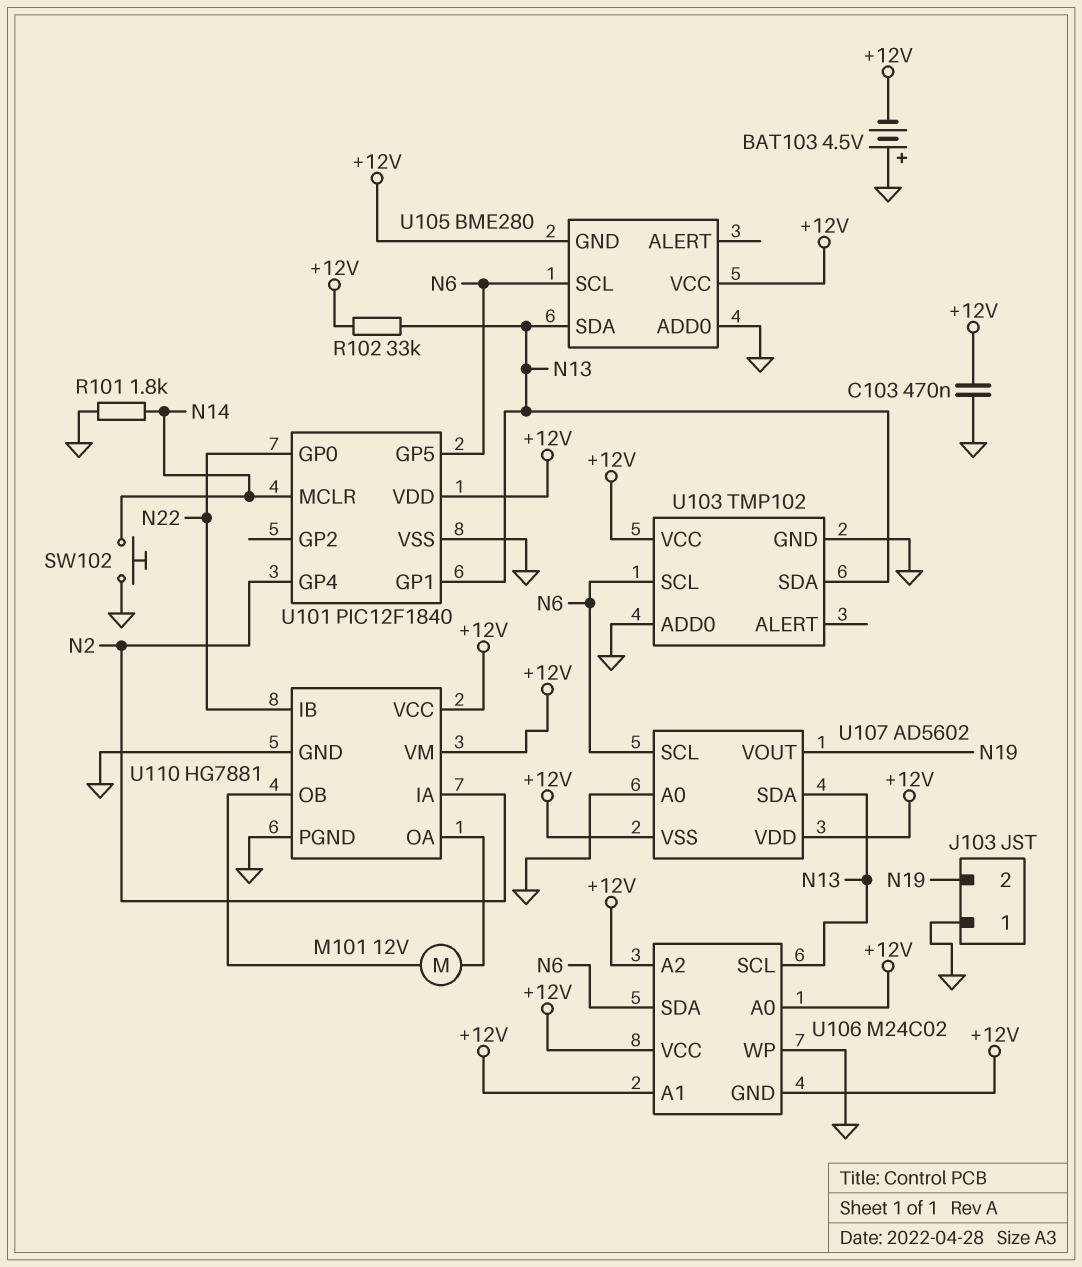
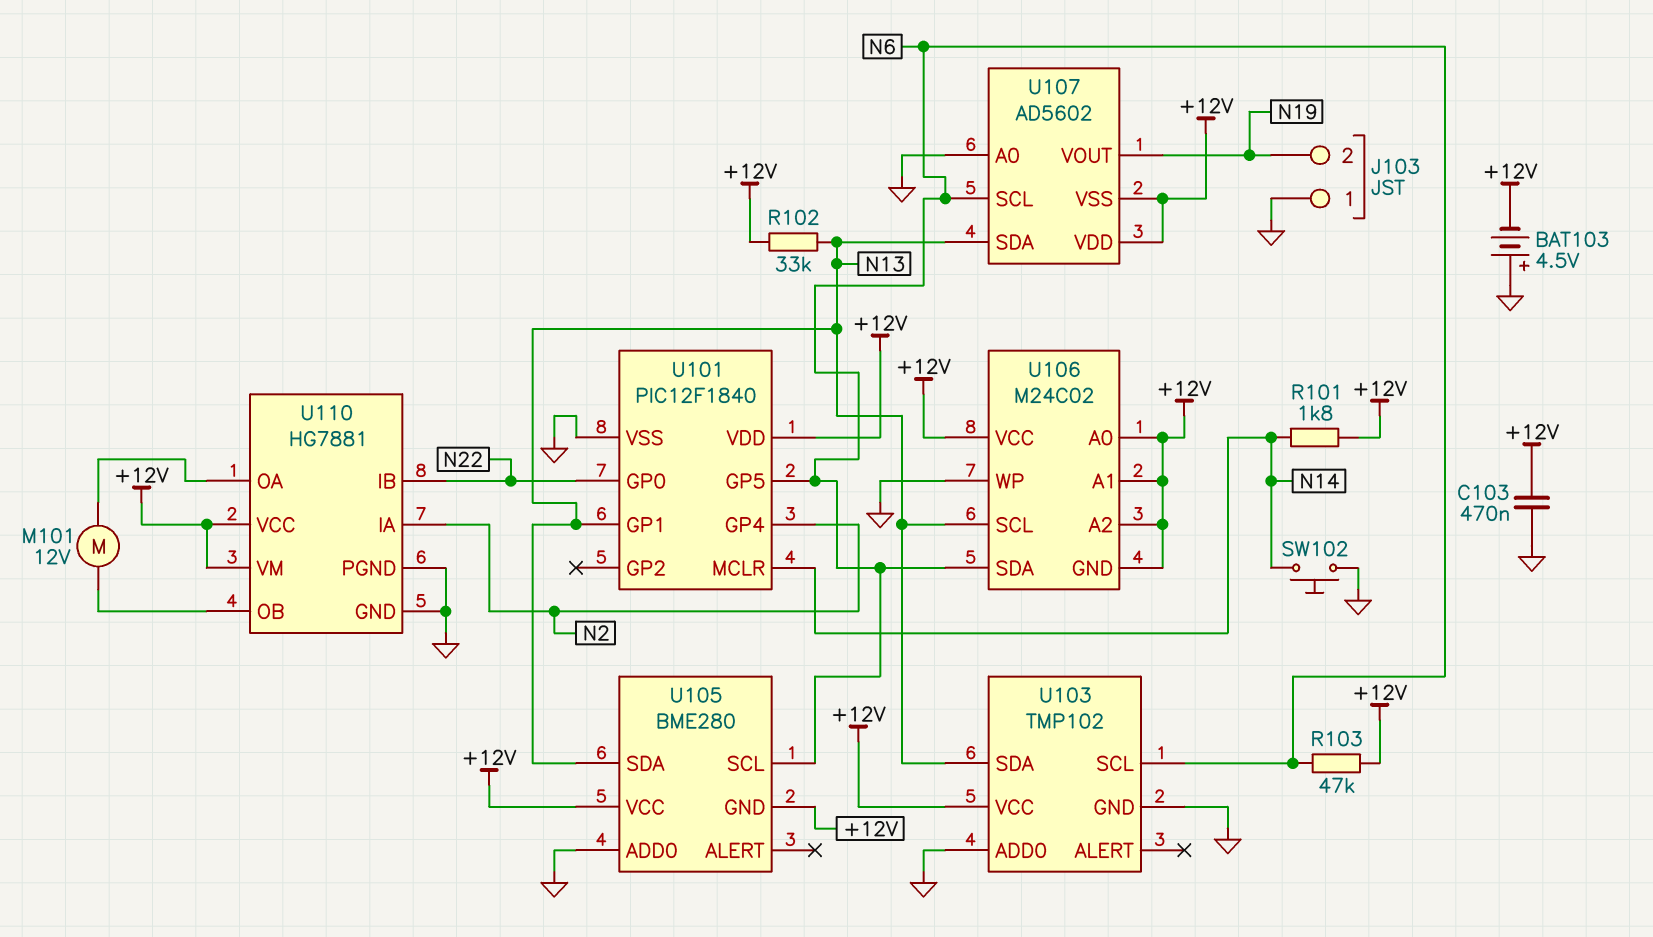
R101: 1.8k (GND, N14) -> 1.8k (+12V, N14)
R103: none -> 47k (+12V, N6)

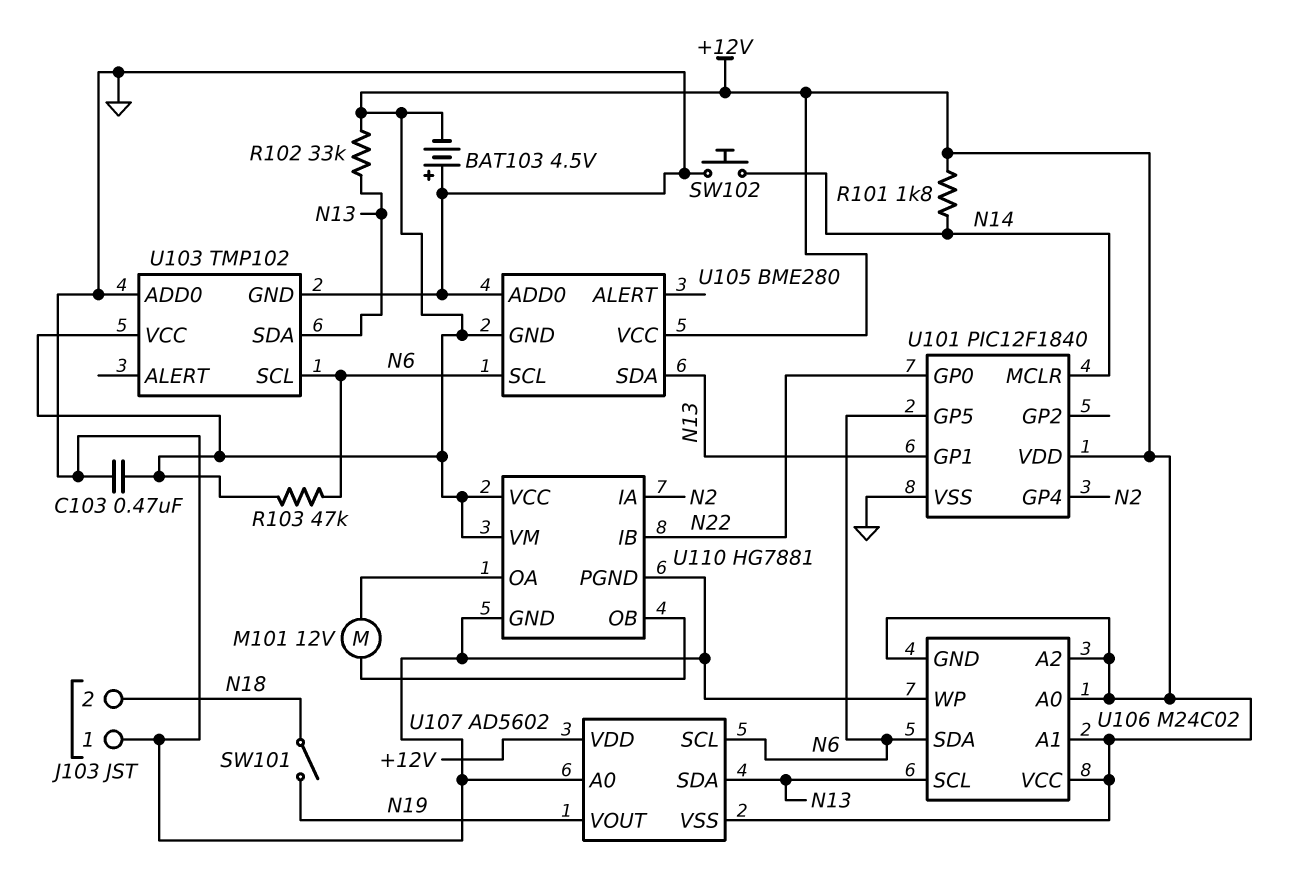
J103 pin 2: N19 -> N18
SW101: none -> switch (N18, N19)

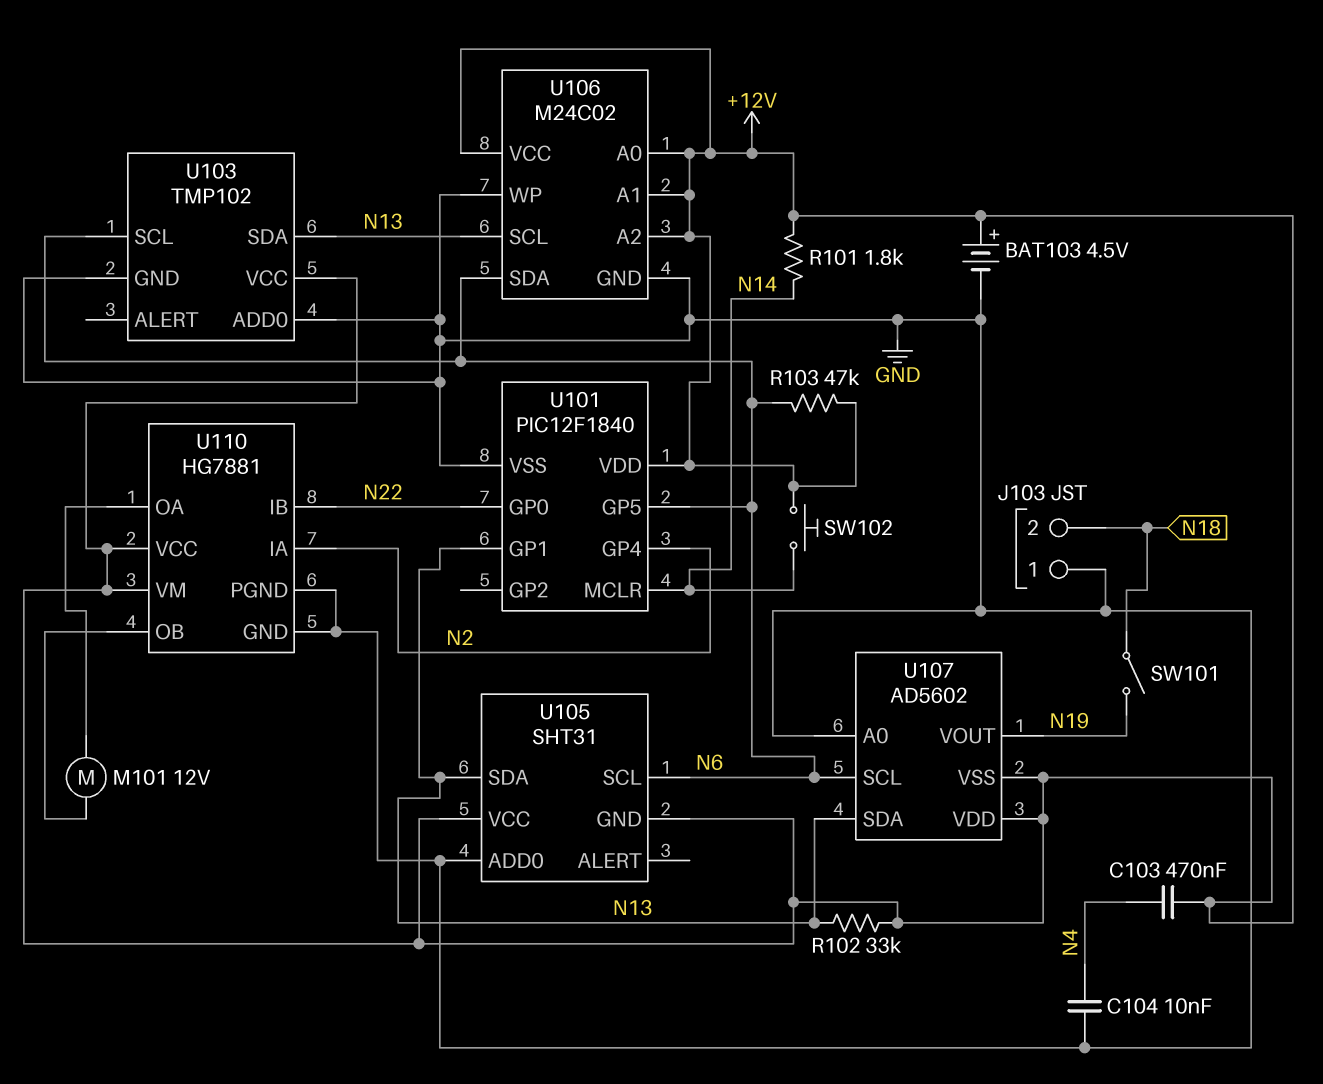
BAT103: 4.5V (plus GND, minus +12V) -> 4.5V (plus +12V, minus GND)
C103: 470nF (+12V, GND) -> 470nF (+12V, N4)
C104: none -> 10nF (GND, N4)
SW102: button (GND, N14) -> button (+12V, N14)
U105: BME280 -> SHT31
U106 pin GND: +12V -> GND

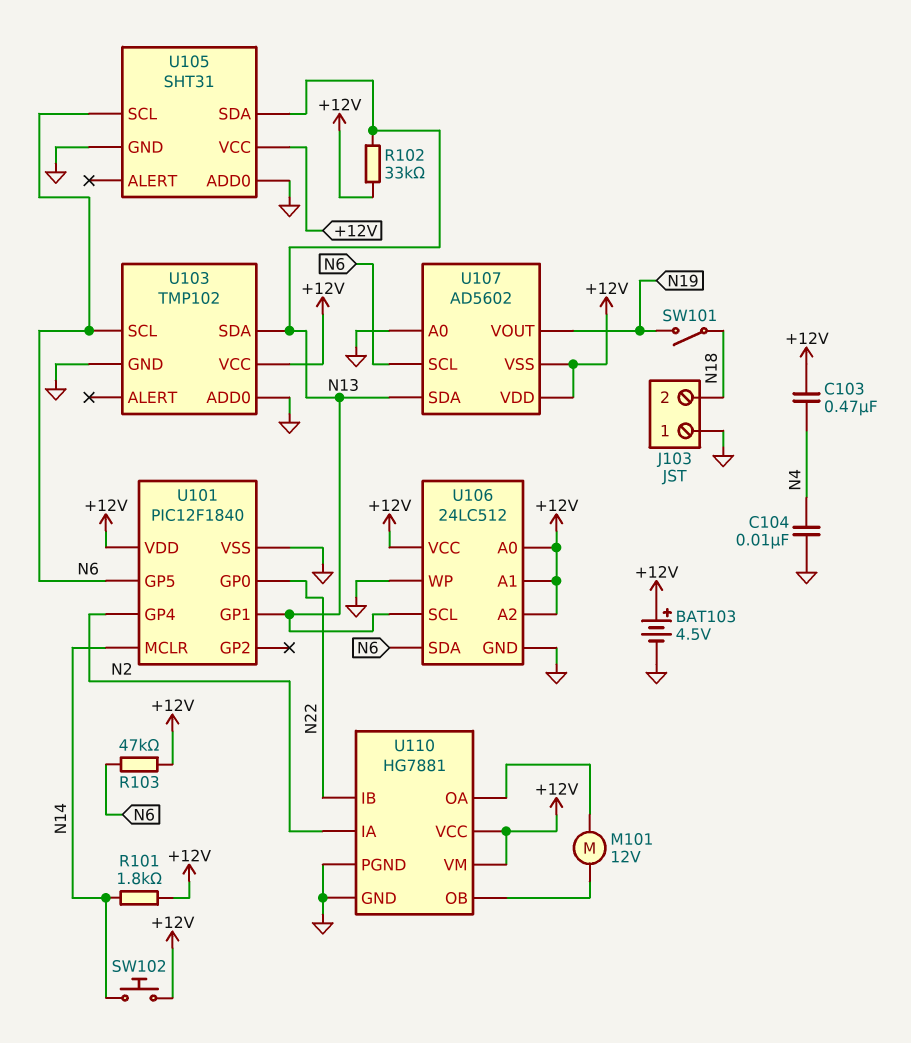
U105 pin GND: +12V -> GND
U106: M24C02 -> 24LC512

